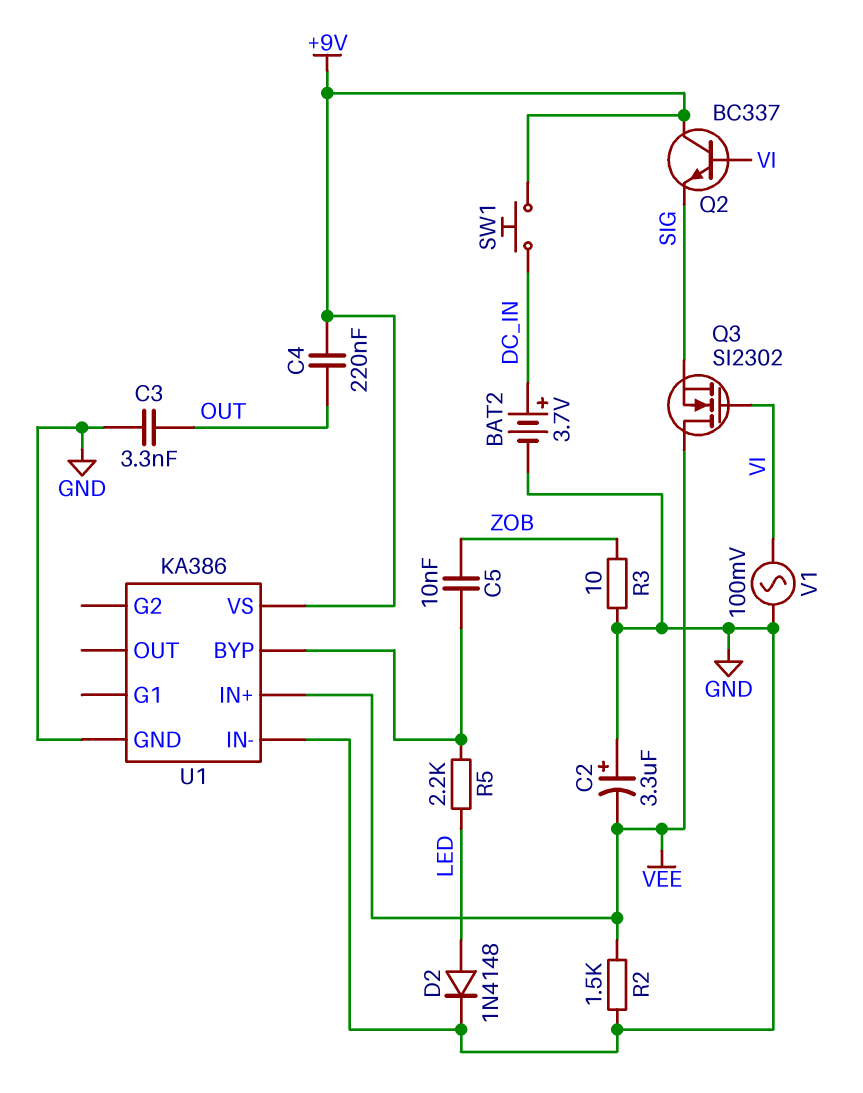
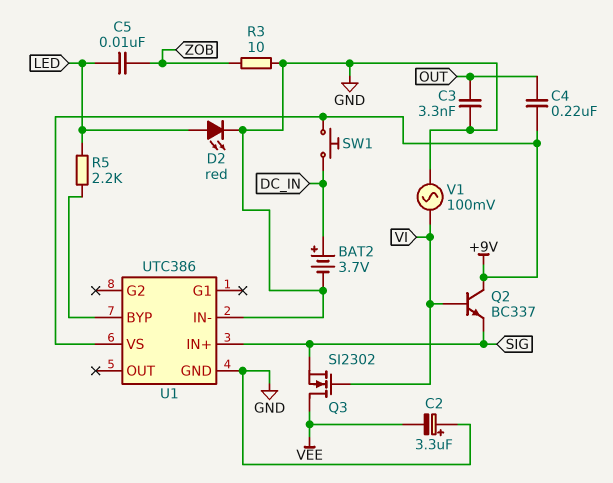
C5: 10nF (U1/BYP, ZOB) -> 10nF (LED, ZOB)
D2: diode 1N4148 (A LED, K GND) -> LED red (A LED, K GND)
R2: 1.5k (GND, VEE) -> none
U1: KA386 -> UTC386
U1 pin IN+: VEE -> SIG

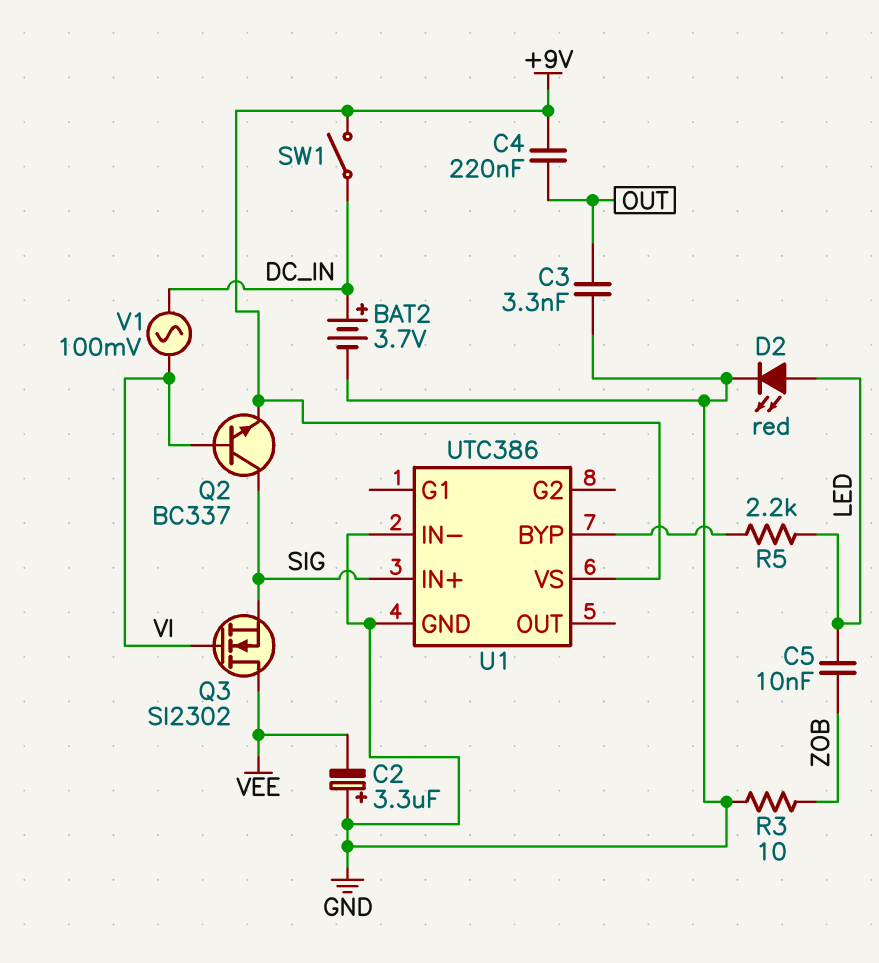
Q2: NPN BC337 (B VI, C +9V, E SIG) -> NPN BC337 (B VI, C SIG, E +9V)
SW1: button (+9V, DC_IN) -> switch (+9V, DC_IN)
V1: AC 100mV (GND, VI) -> AC 100mV (DC_IN, VI)

